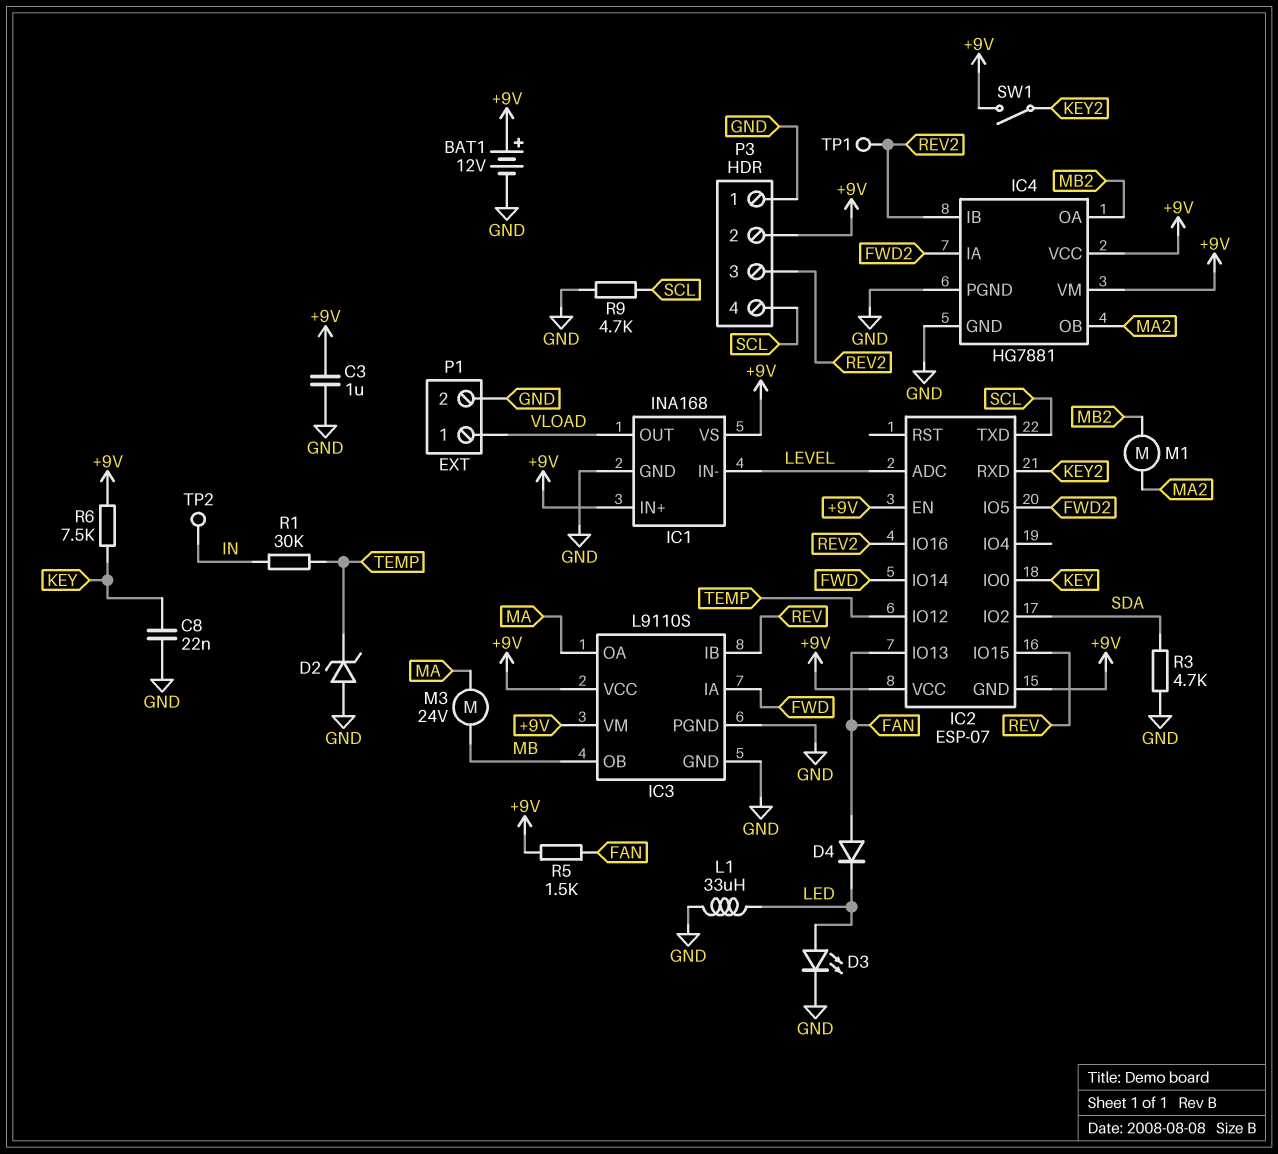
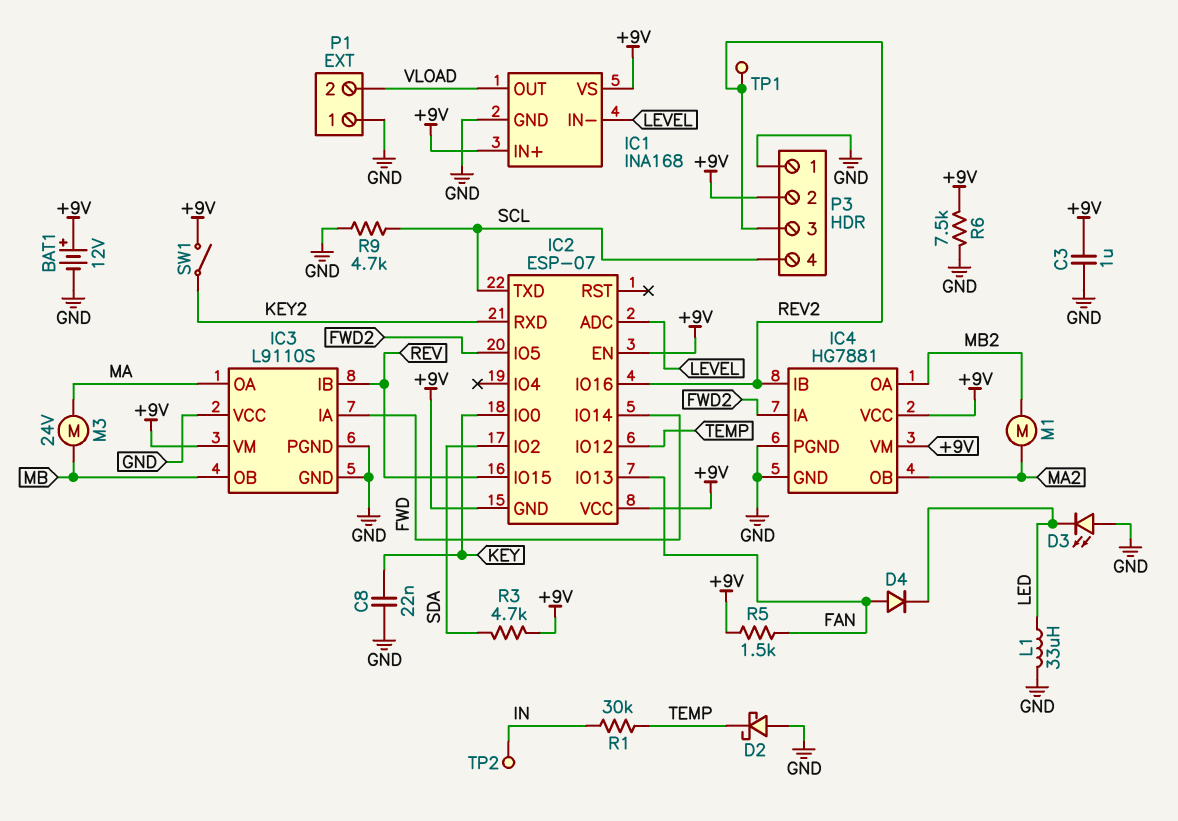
D2: zener (A GND, K TEMP) -> schottky (A GND, K TEMP)
D3: LED (A LED, K GND) -> LED (A GND, K LED)
IC3 pin VCC: +9V -> GND
P1 pin 1: VLOAD -> GND
P1 pin 2: GND -> VLOAD
R3: 4.7k (GND, SDA) -> 4.7k (+9V, SDA)
R6: 7.5k (+9V, KEY) -> 7.5k (+9V, GND)

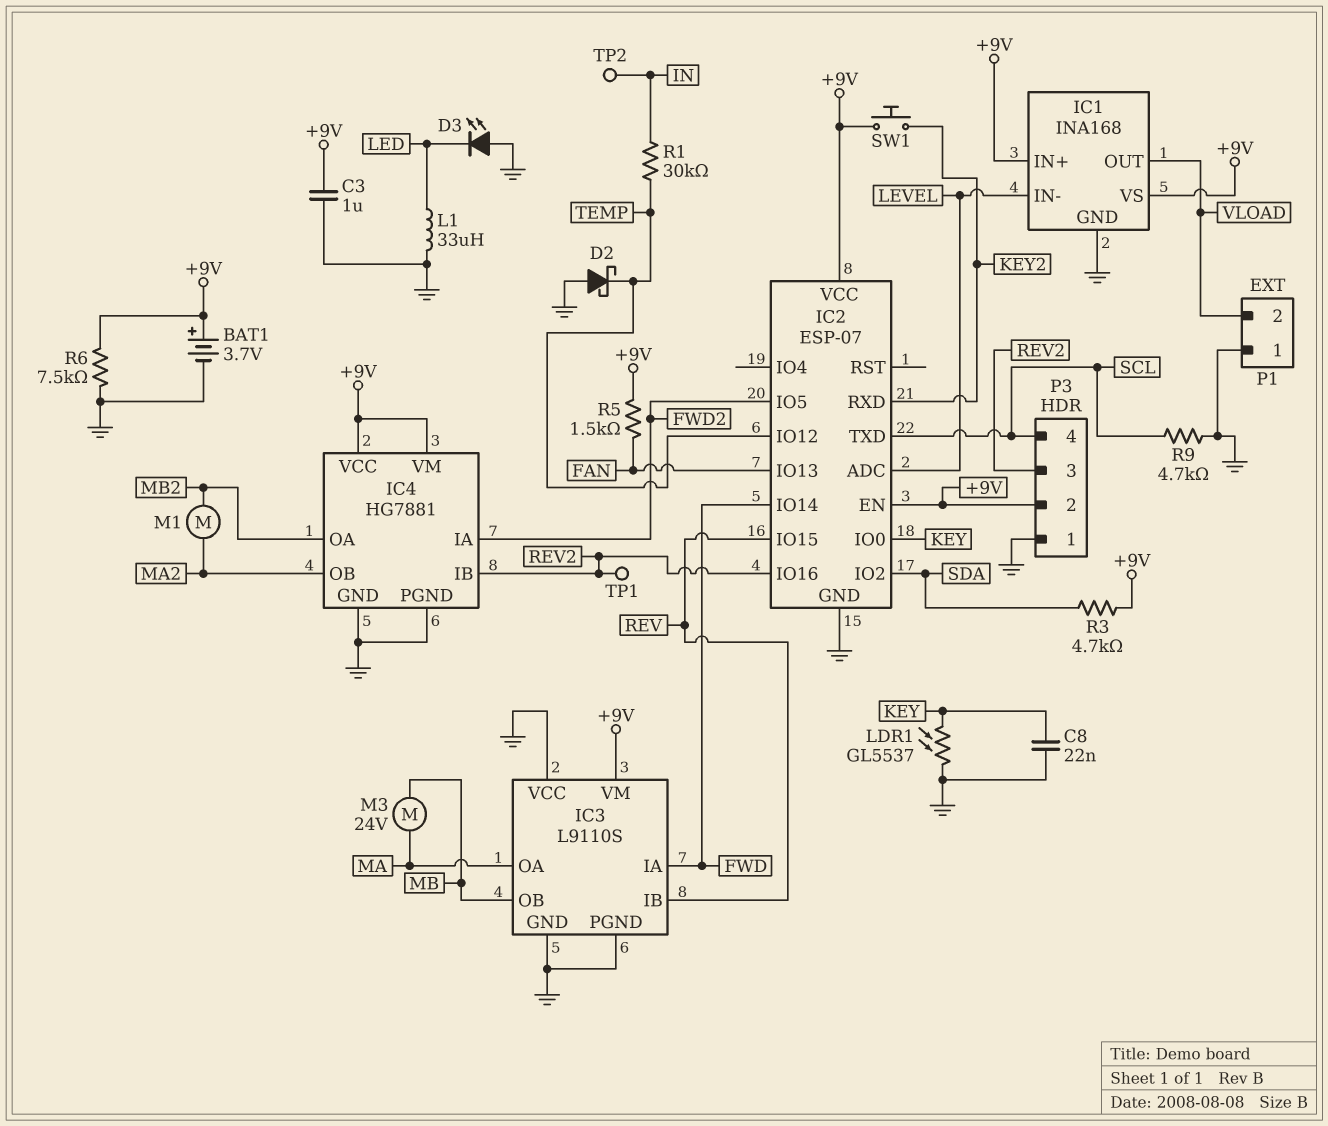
BAT1: 12V (plus +9V, minus GND) -> 3.7V (plus +9V, minus GND)
D4: diode (A FAN, K LED) -> none
IC2 pin GND: +9V -> GND
LDR1: none -> GL5537 (GND, KEY)
SW1: switch (+9V, KEY2) -> button (+9V, KEY2)

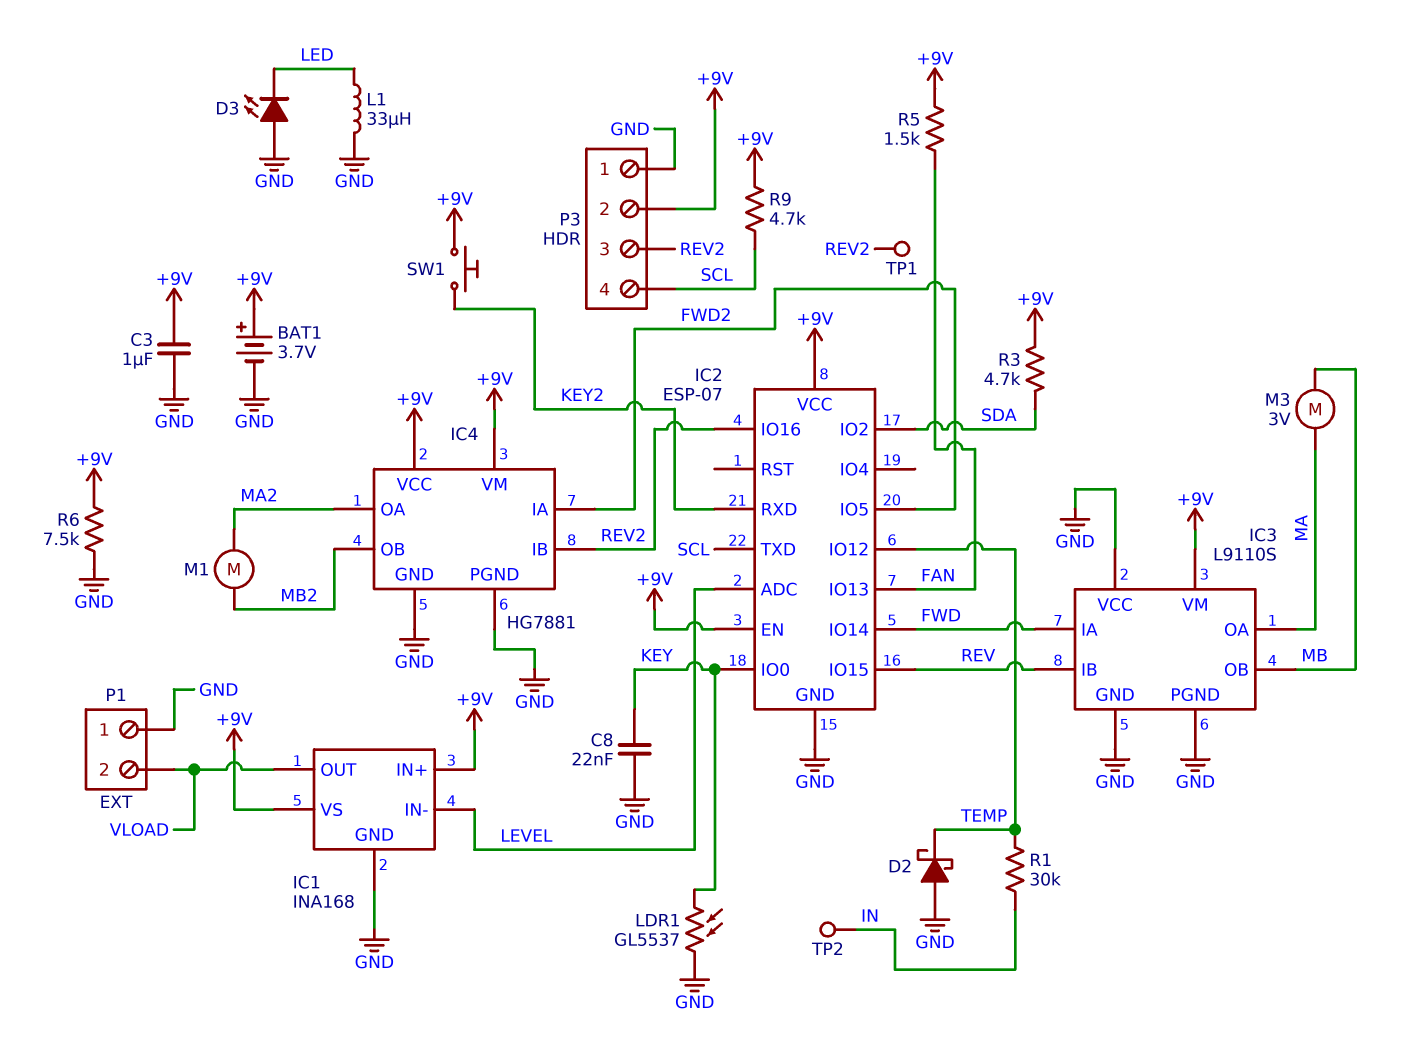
IC4 pin OA: MB2 -> MA2
IC4 pin OB: MA2 -> MB2
M3: motor 24V (MA, MB) -> motor 3V (MA, MB)
R9: 4.7k (GND, SCL) -> 4.7k (+9V, SCL)

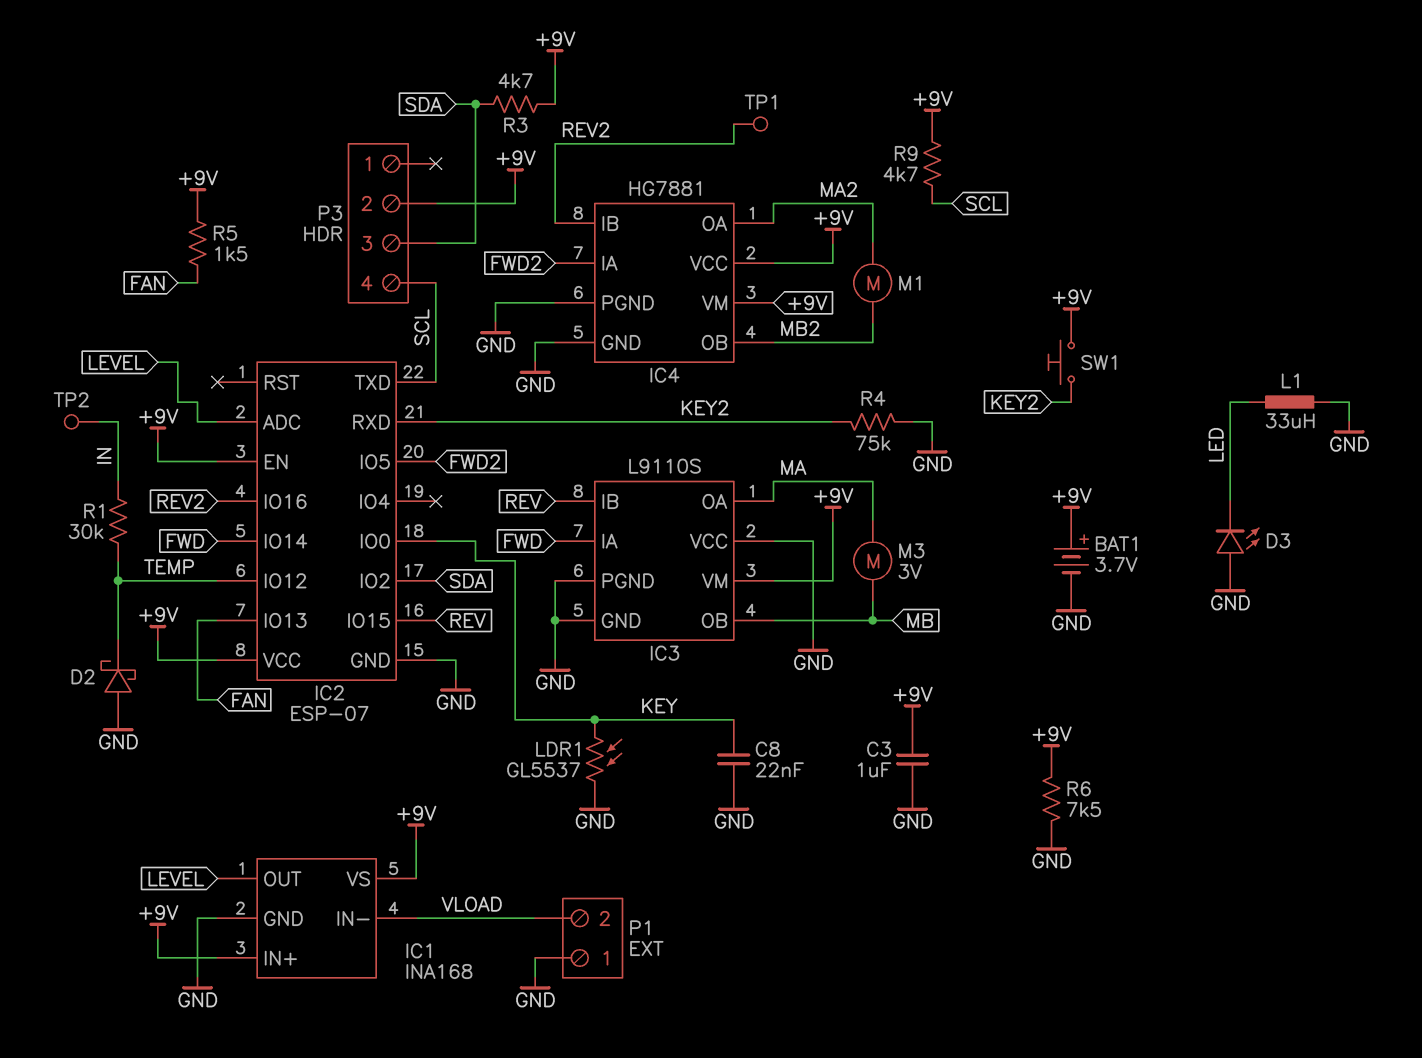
IC1 pin IN-: LEVEL -> VLOAD
IC1 pin OUT: VLOAD -> LEVEL
P3 pin 1: GND -> none
P3 pin 3: REV2 -> SDA
R4: none -> 75k (GND, KEY2)

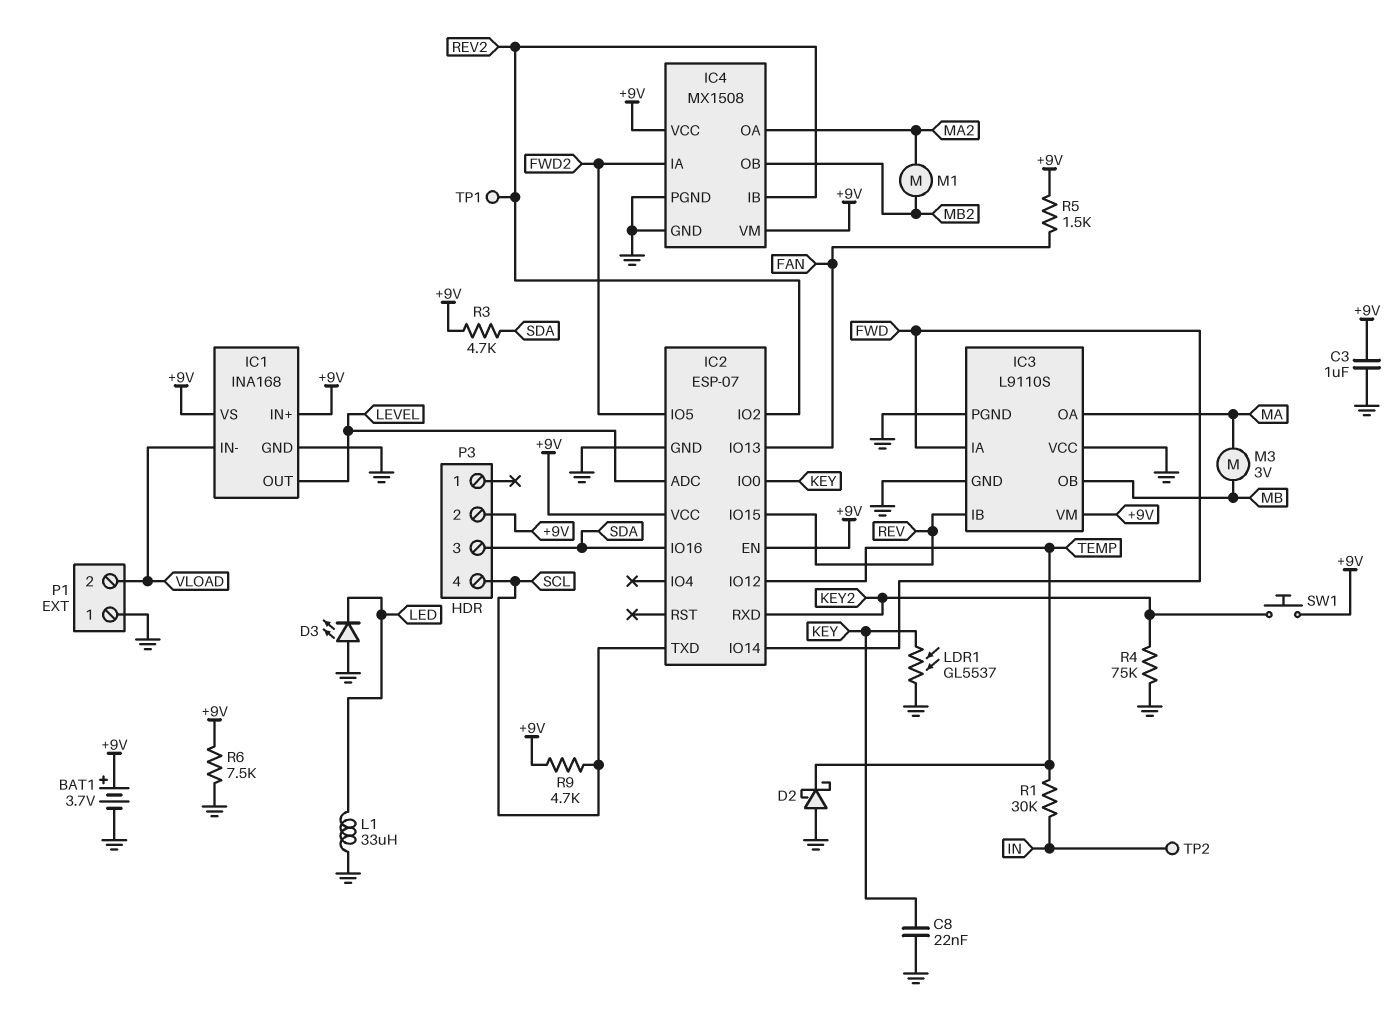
IC2 pin IO2: SDA -> REV2
IC2 pin IO16: REV2 -> SDA
IC4: HG7881 -> MX1508

